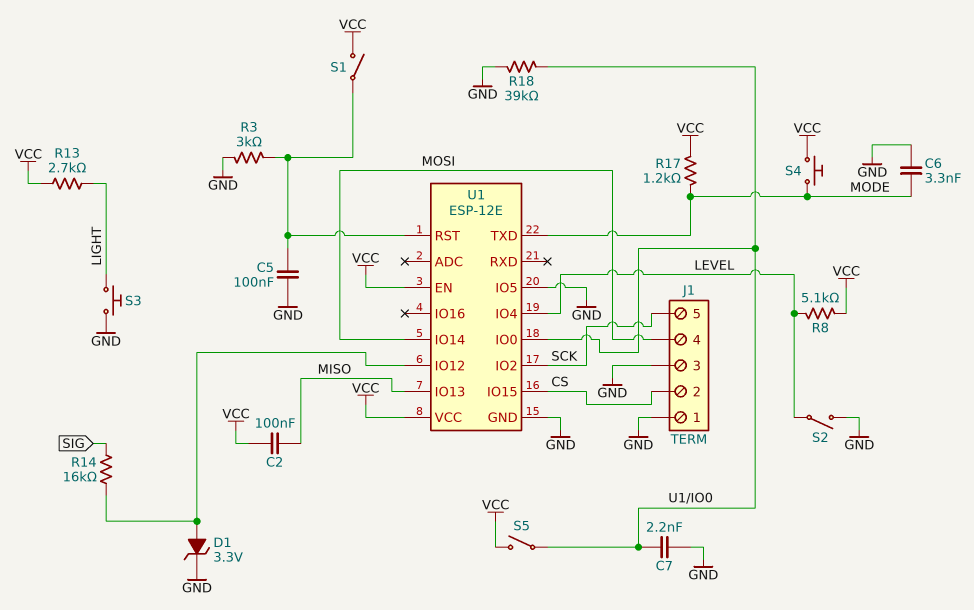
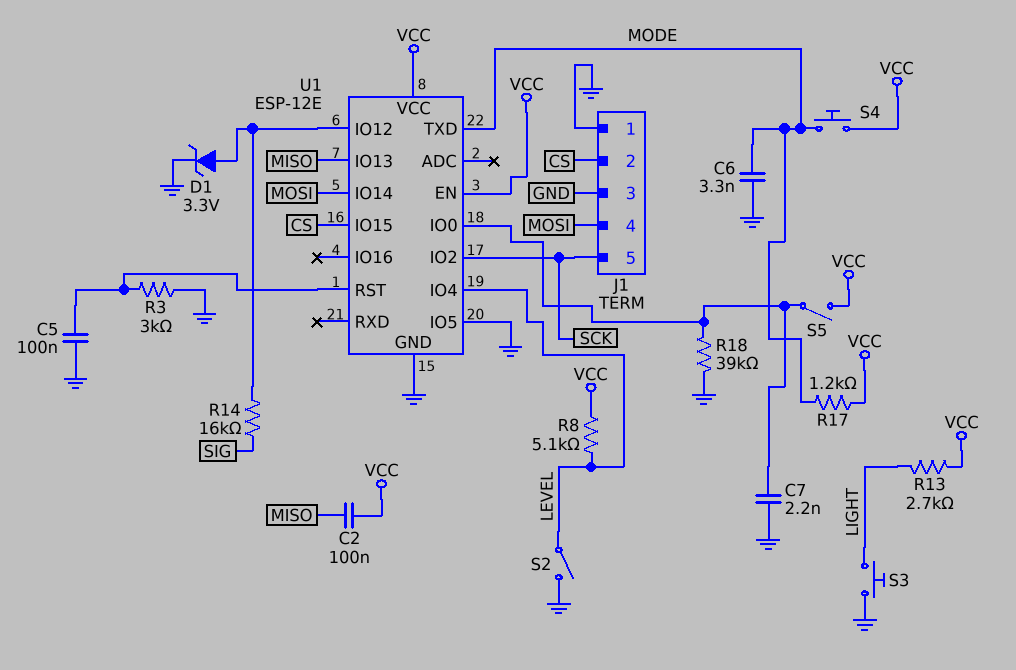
S1: switch (U1/RST, VCC) -> none

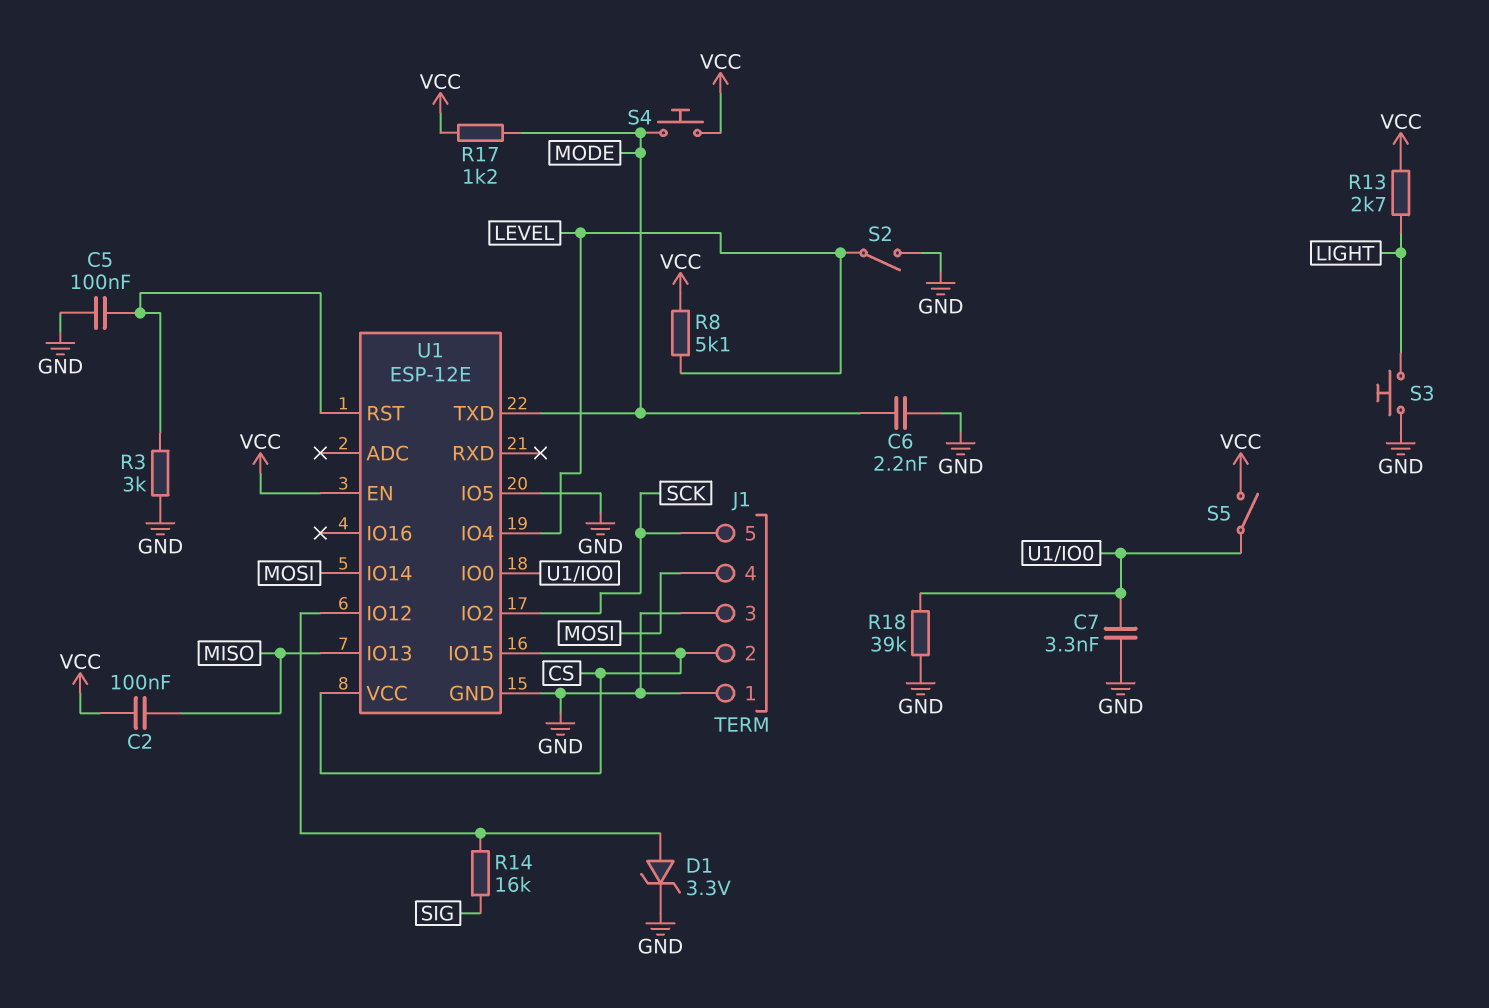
C6: 3.3nF (GND, MODE) -> 2.2nF (GND, MODE)
C7: 2.2nF (GND, U1/IO0) -> 3.3nF (GND, U1/IO0)
U1 pin VCC: VCC -> CS

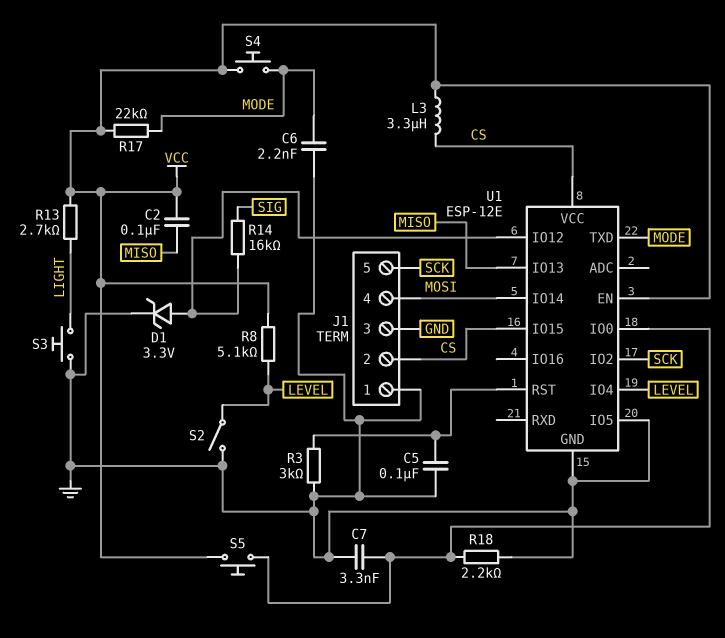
L3: none -> 3.3uH (CS, VCC)
R17: 1.2k (MODE, VCC) -> 22k (MODE, VCC)
R18: 39k (GND, U1/IO0) -> 2.2k (GND, U1/IO0)
S5: switch (U1/IO0, VCC) -> button (U1/IO0, VCC)

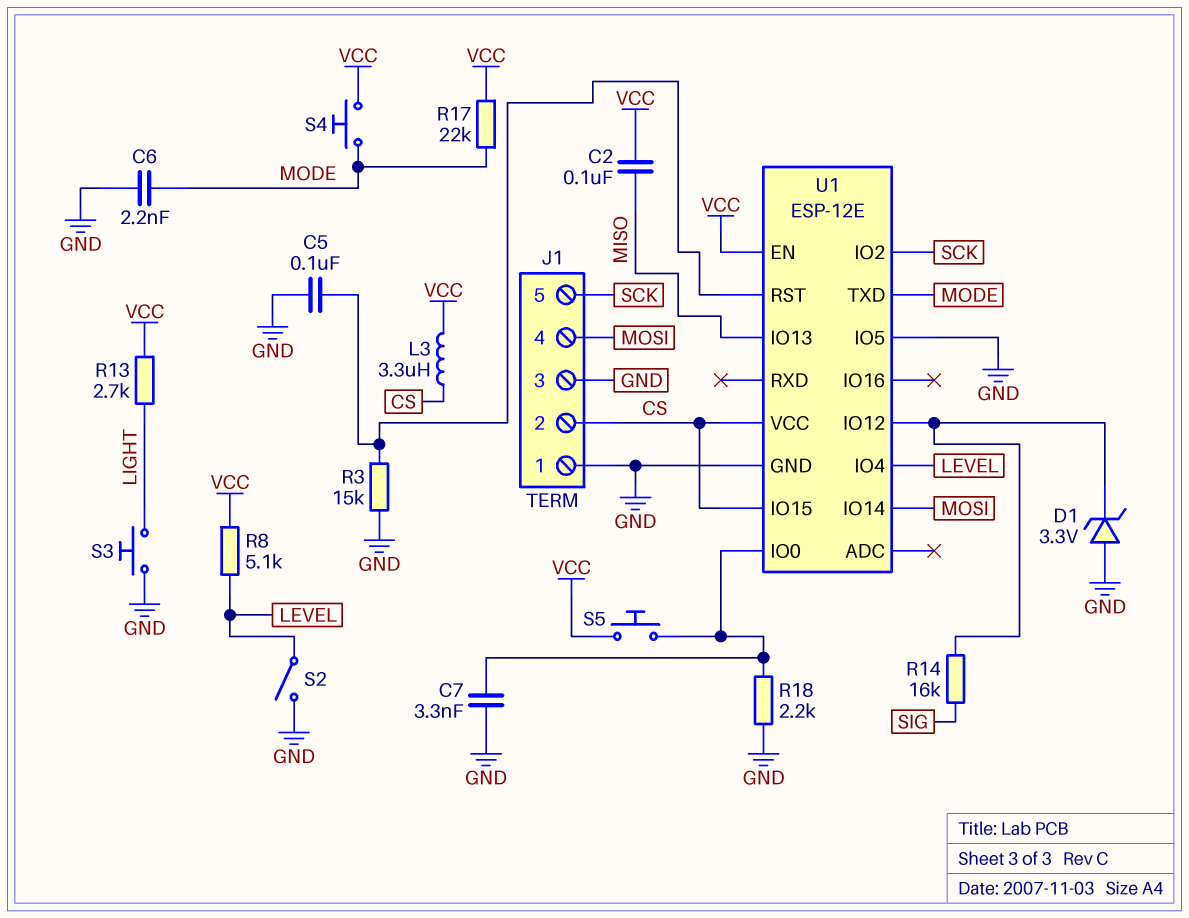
D1: zener 3.3V (A U1/IO12, K GND) -> zener 3.3V (A GND, K U1/IO12)
R3: 3k (GND, U1/RST) -> 15k (GND, U1/RST)

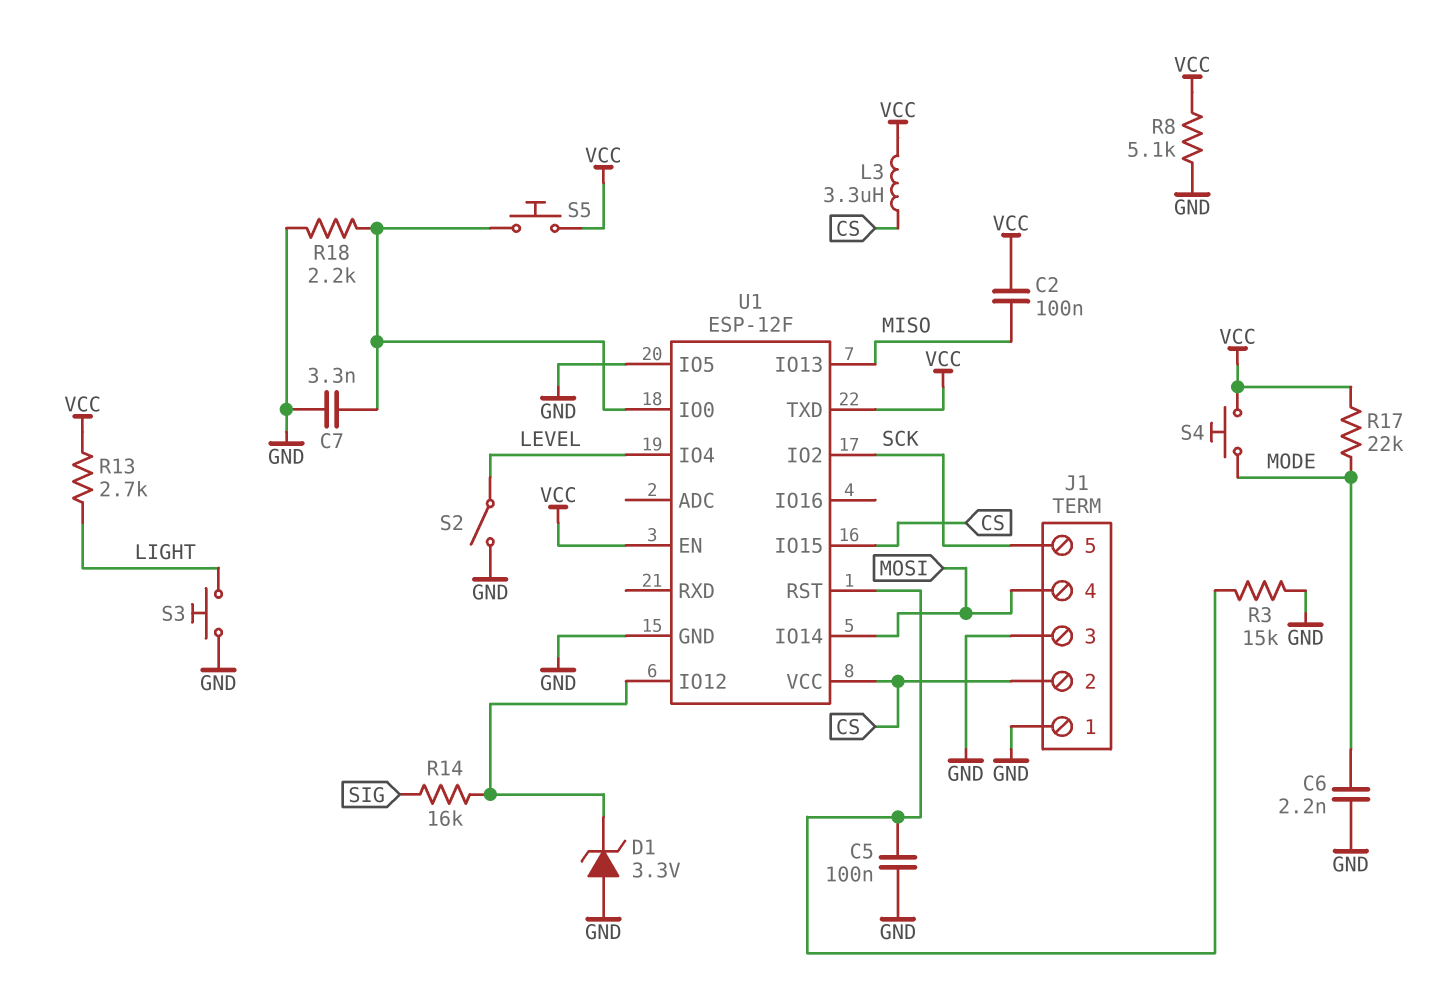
R8: 5.1k (LEVEL, VCC) -> 5.1k (GND, VCC)
U1: ESP-12E -> ESP-12F
U1 pin TXD: MODE -> VCC

